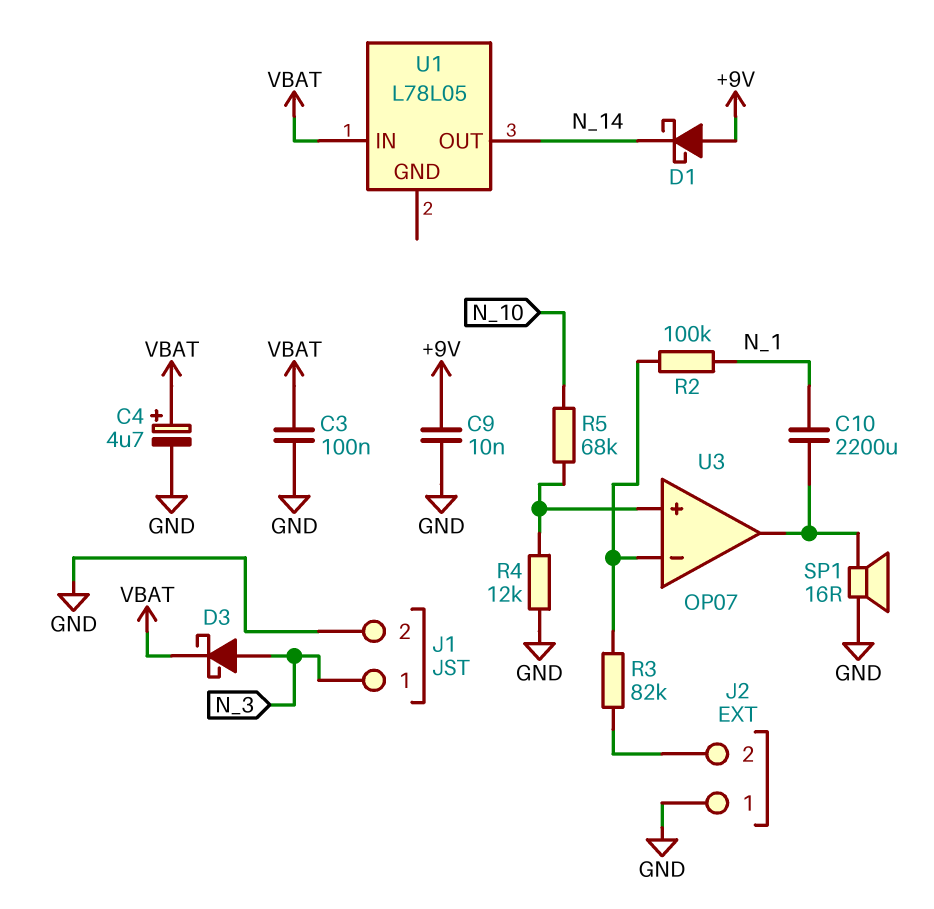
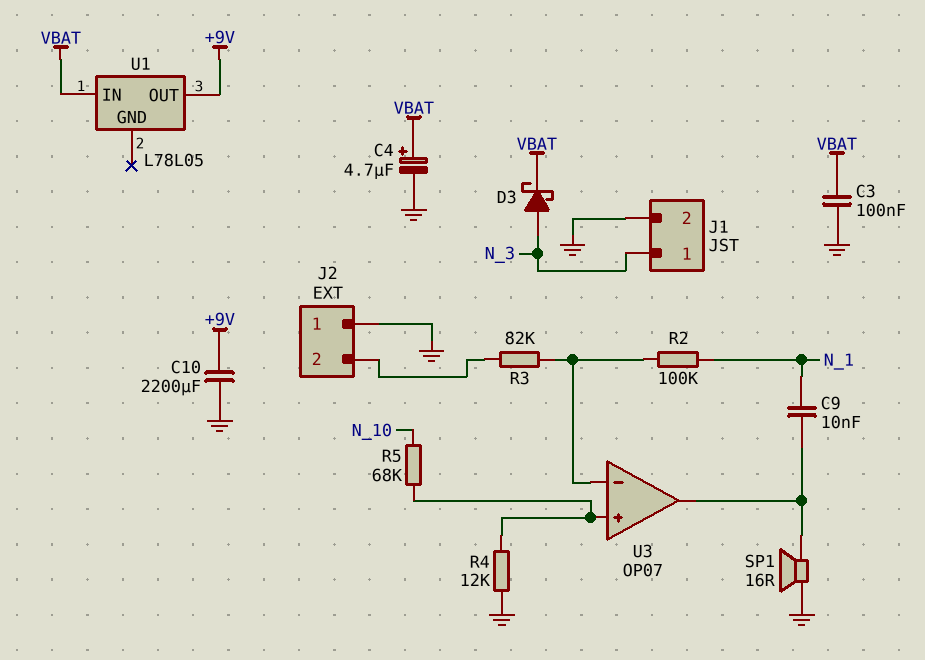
C9: 10nF (+9V, GND) -> 10nF (N_1, U3/out)
C10: 2200uF (N_1, U3/out) -> 2200uF (+9V, GND)
D1: schottky (A +9V, K N_14) -> none
U1 pin OUT: N_14 -> +9V

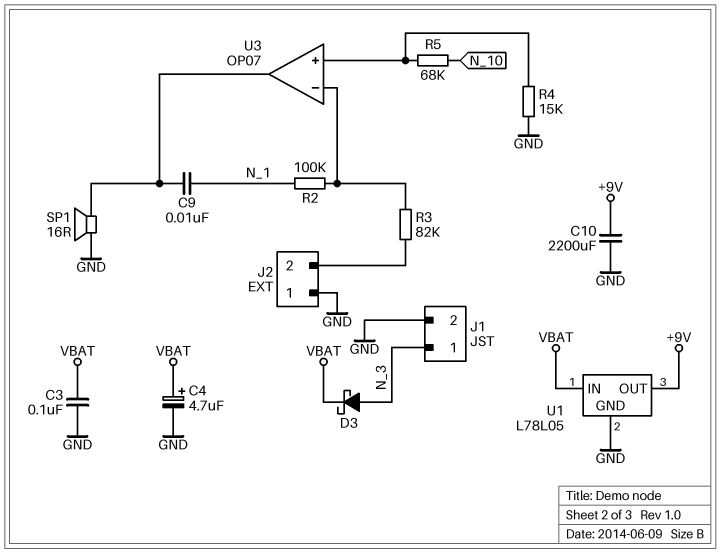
R4: 12k (GND, U3/in+) -> 15k (GND, U3/in+)
U1 pin GND: none -> GND

